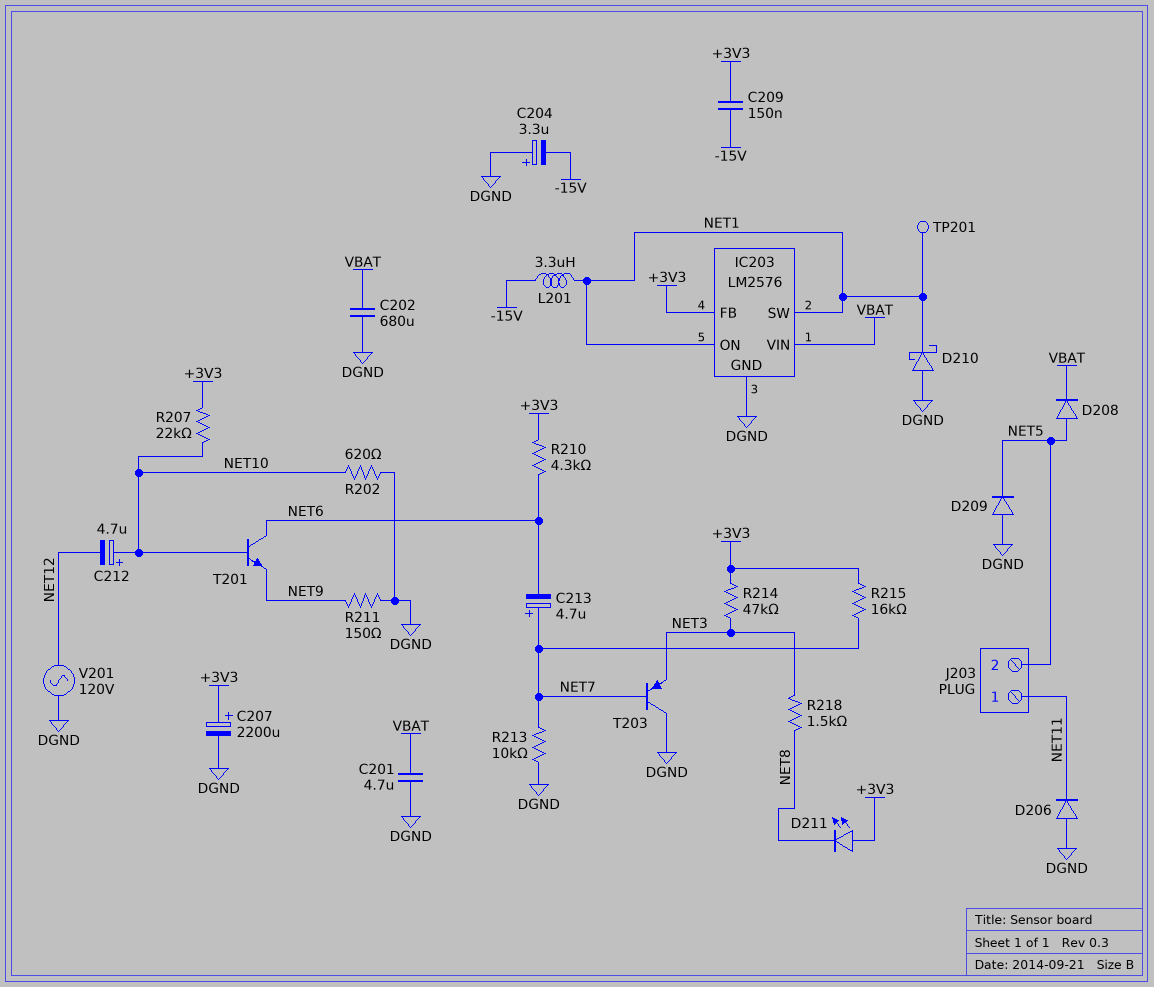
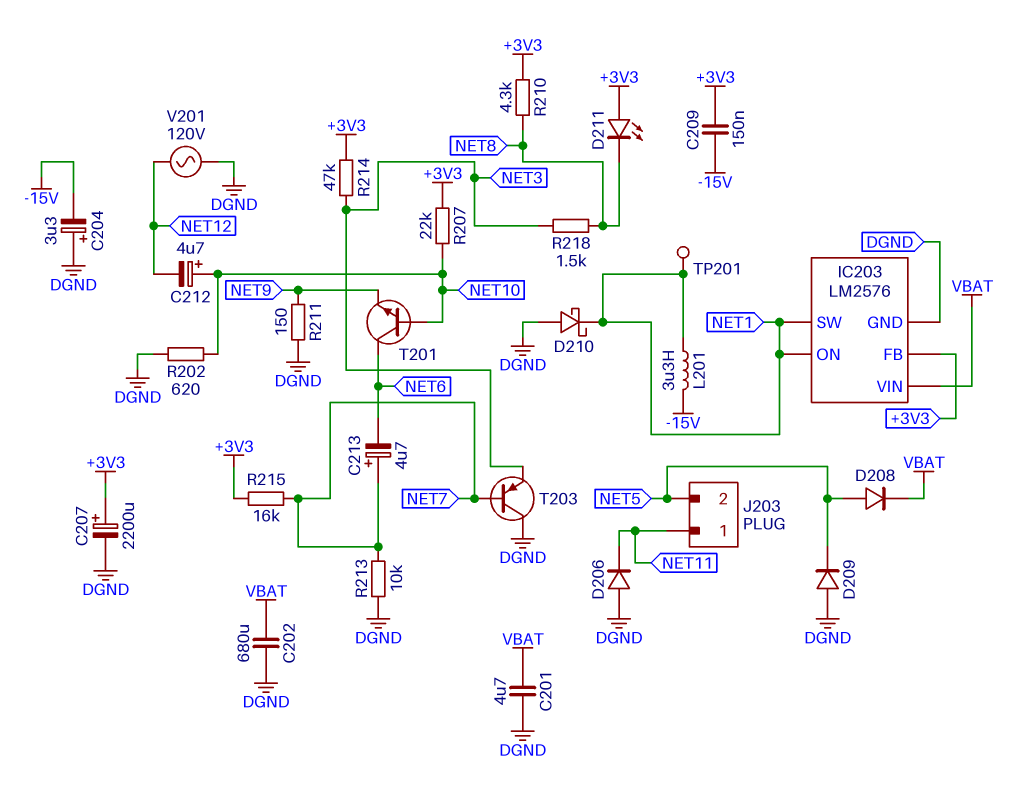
R210: 4.3k (+3V3, NET6) -> 4.3k (+3V3, NET8)

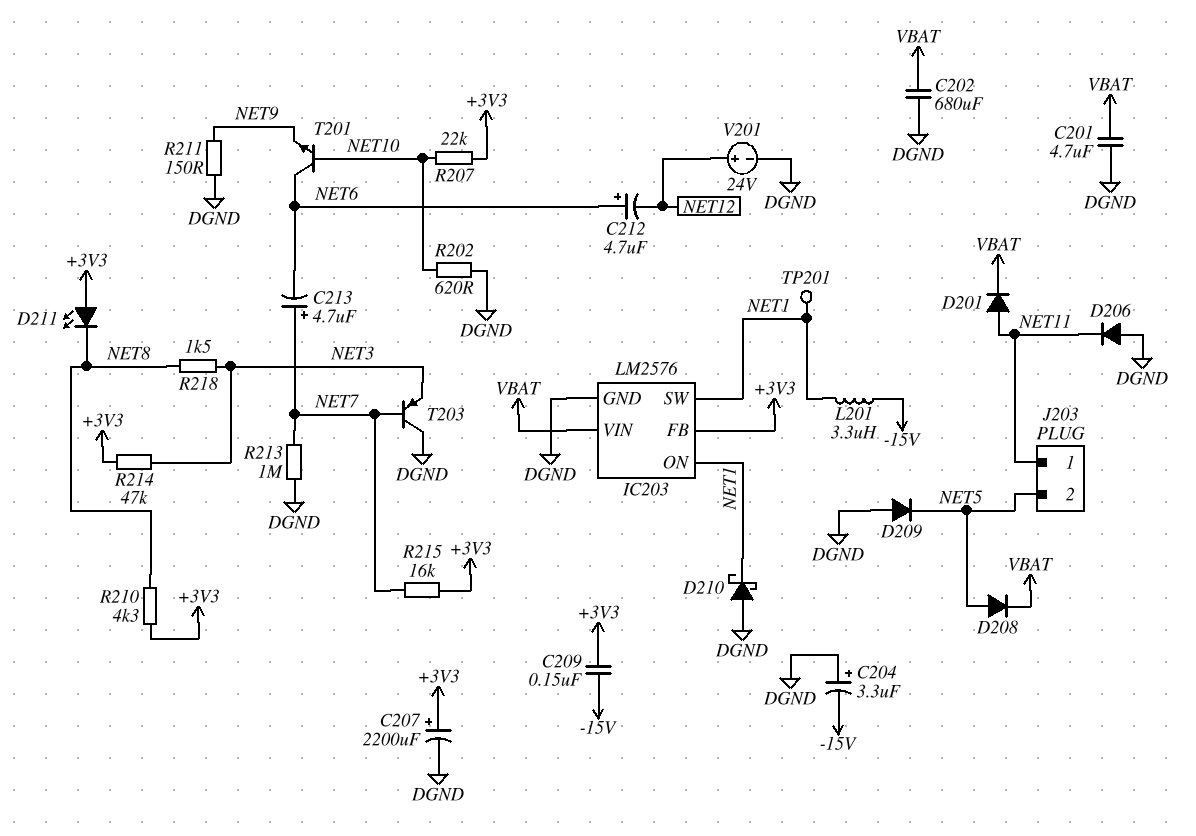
C212: 4.7uF (plus NET10, minus NET12) -> 4.7uF (plus NET6, minus NET12)
D201: none -> diode (A NET11, K VBAT)
R213: 10k (DGND, NET7) -> 1M (DGND, NET7)
V201: AC 120V (DGND, NET12) -> 24V (plus NET12, minus DGND)

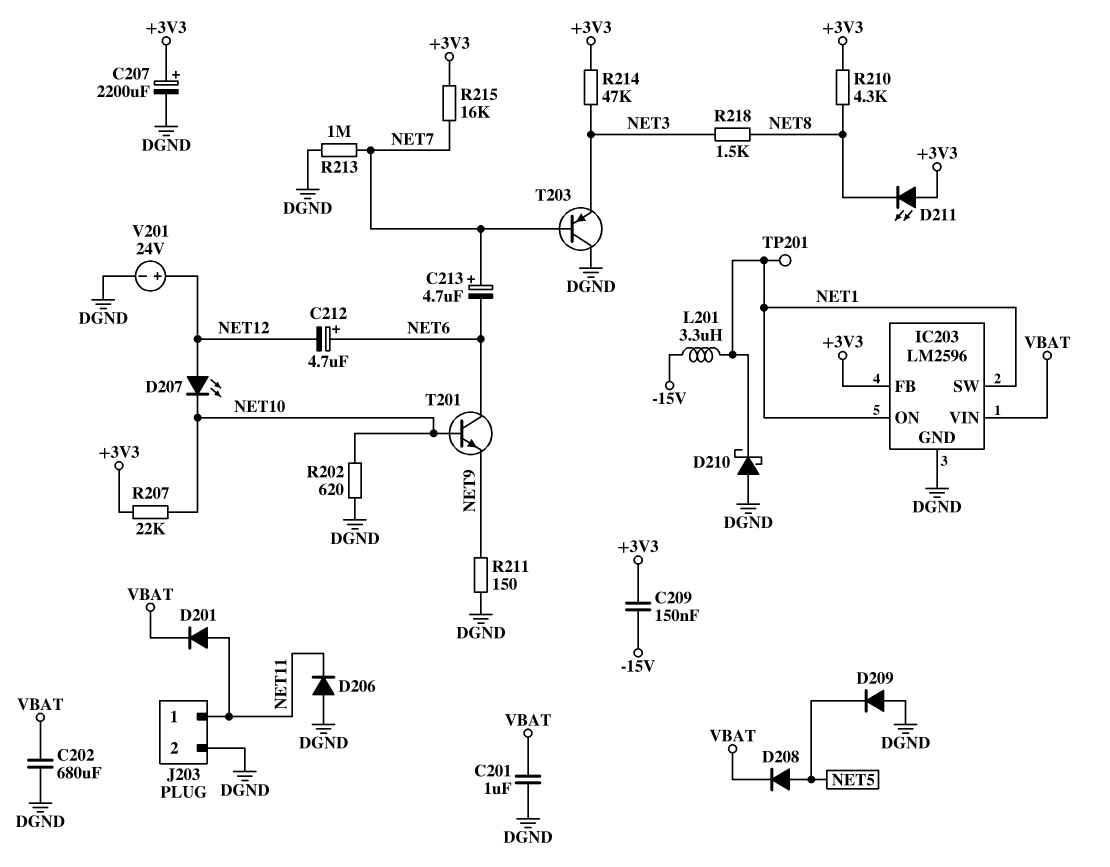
C201: 4.7uF (DGND, VBAT) -> 1uF (DGND, VBAT)
C204: 3.3uF (plus DGND, minus -15V) -> none
D207: none -> LED (A NET12, K NET10)
IC203: LM2576 -> LM2596
J203 pin 2: NET5 -> DGND

